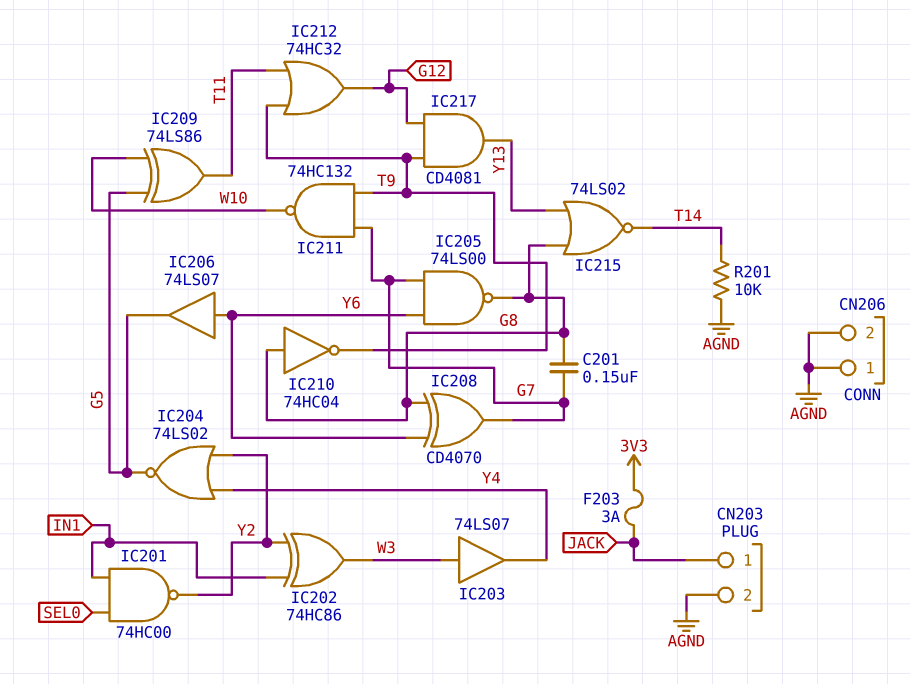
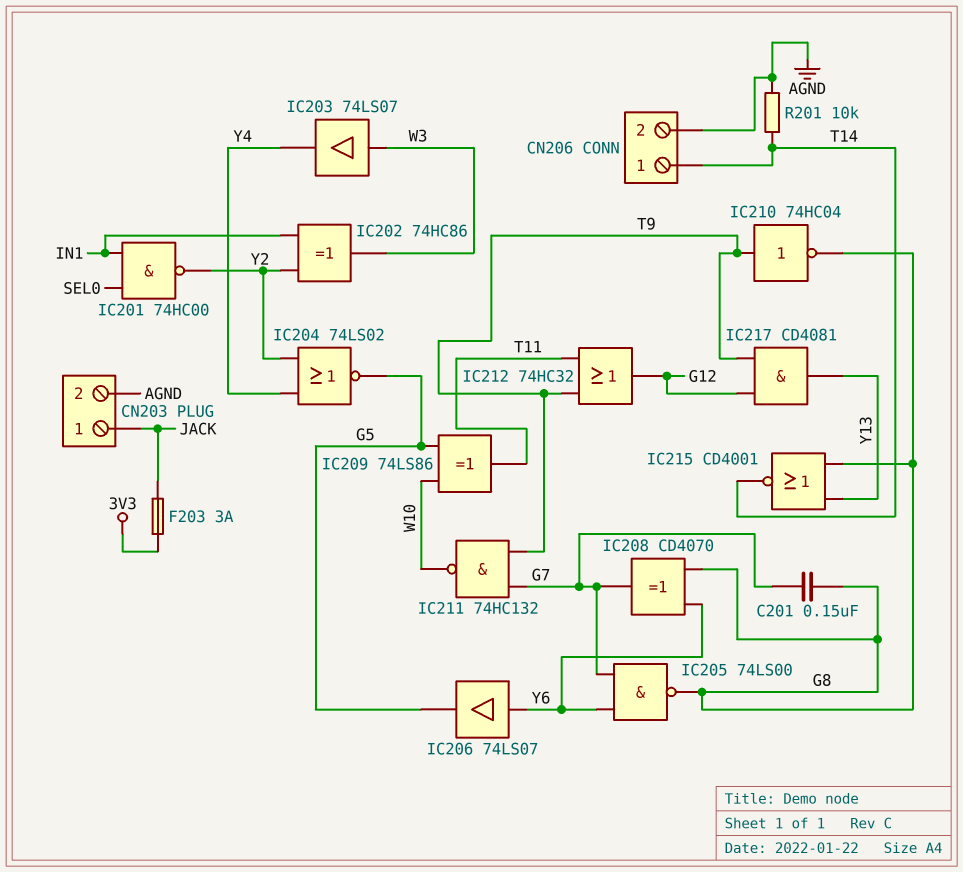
CN206 pin 1: AGND -> T14
IC210: NOT 74HC04 (in G8, out T9) -> NOT 74HC04 (in T9, out G8)
IC215: NOR 74LS02 (in G8, in Y13, out T14) -> NOR CD4001 (in G8, in Y13, out T14)

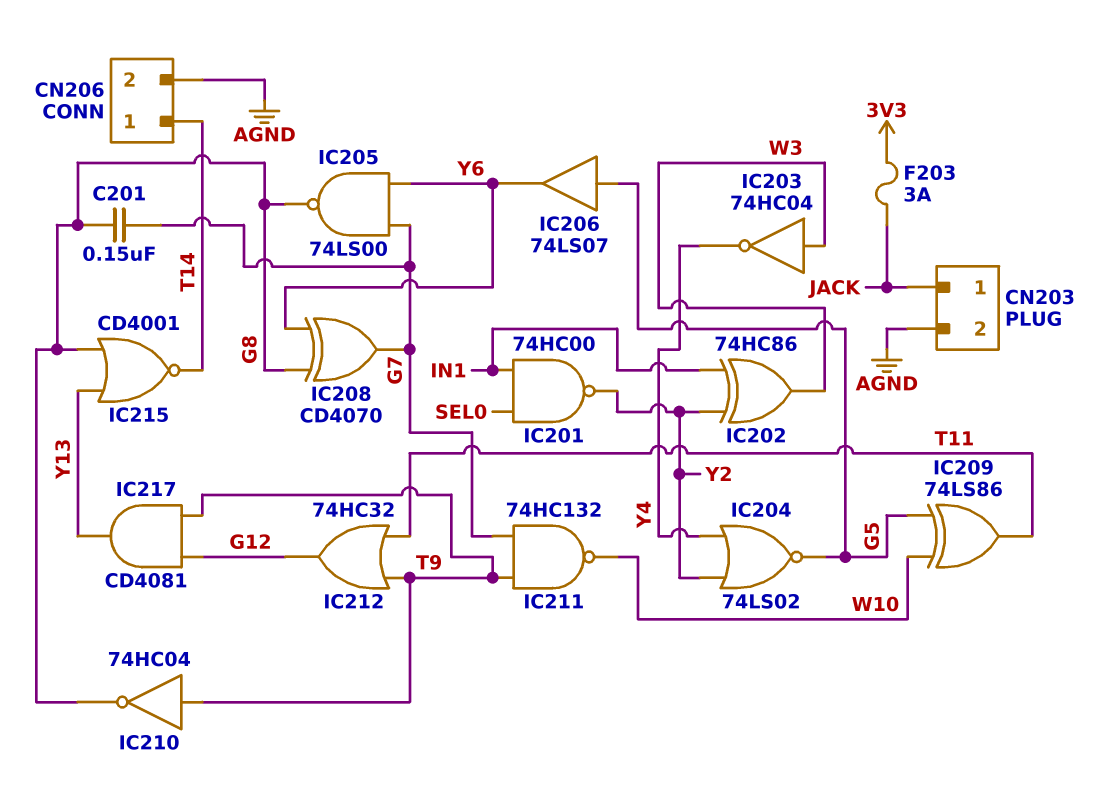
IC203: buffer 74LS07 (in W3, out Y4) -> NOT 74HC04 (in W3, out Y4)
IC206: buffer 74LS07 (in Y6, out G5) -> buffer 74LS07 (in G5, out Y6)
R201: 10k (AGND, T14) -> none

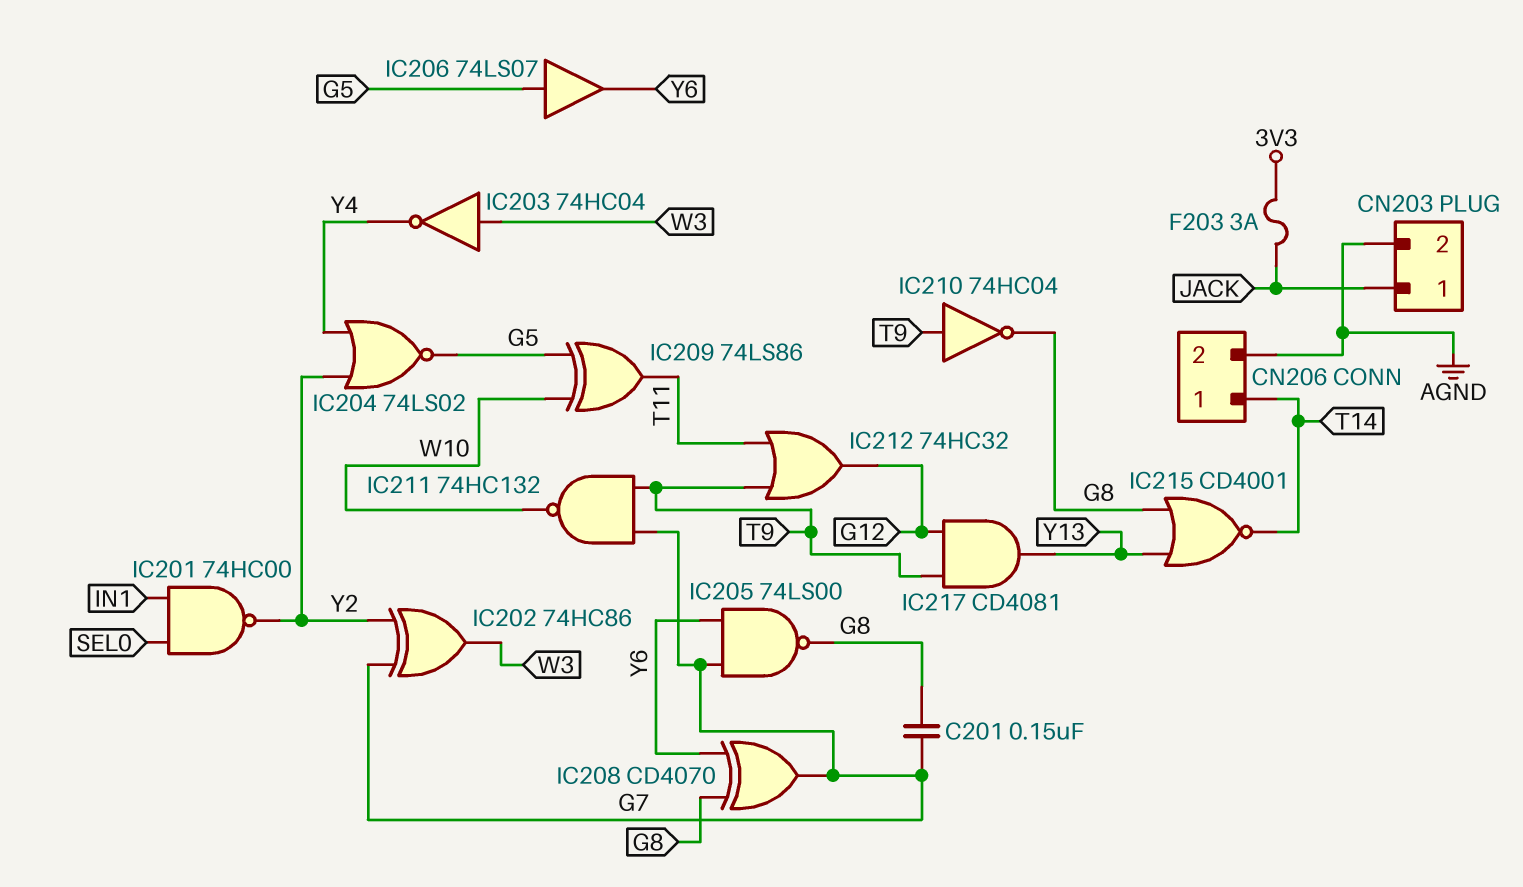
IC202: XOR 74HC86 (in IN1, in Y2, out W3) -> XOR 74HC86 (in G7, in Y2, out W3)

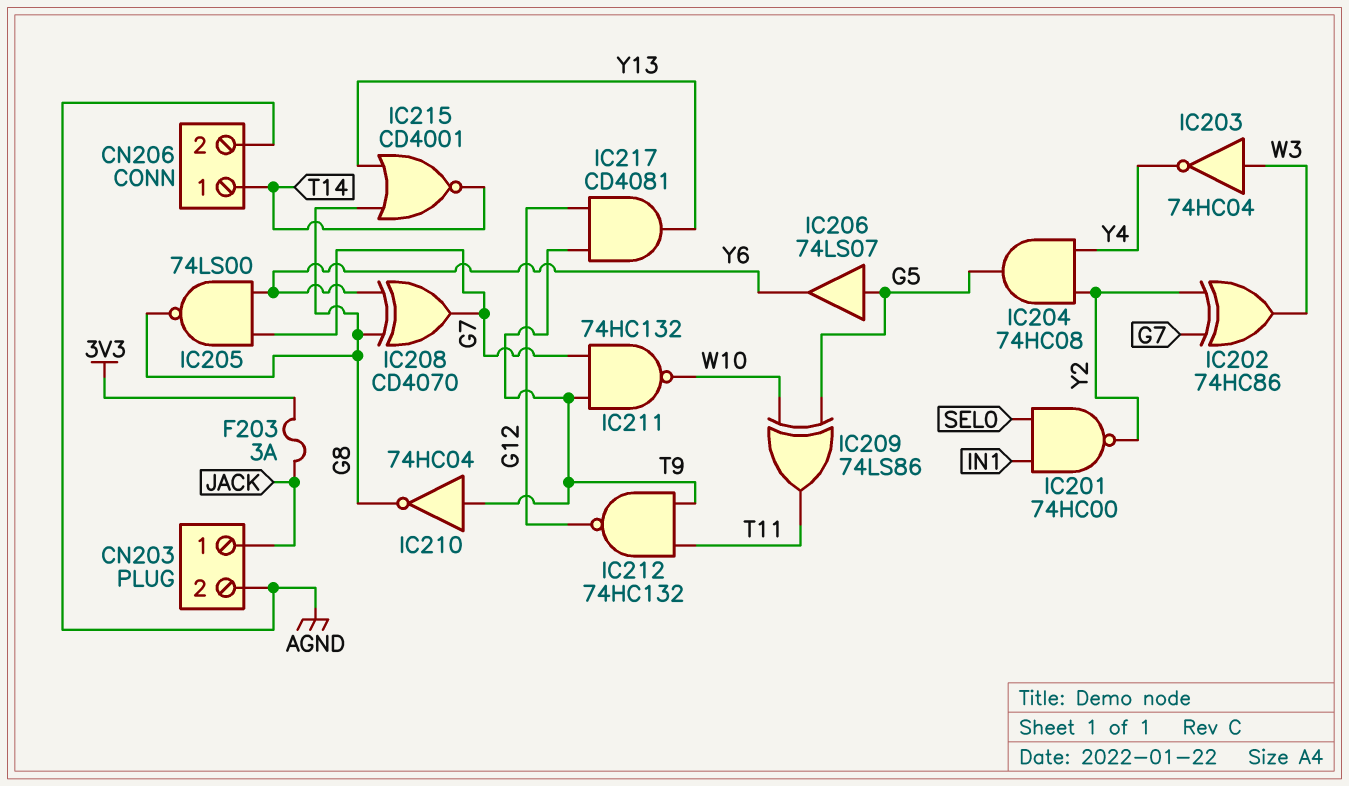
C201: 150nF (G7, G8) -> none
IC204: NOR 74LS02 (in Y2, in Y4, out G5) -> AND 74HC08 (in Y2, in Y4, out G5)
IC212: OR 74HC32 (in T9, in T11, out G12) -> NAND 74HC132 (in T9, in T11, out G12)

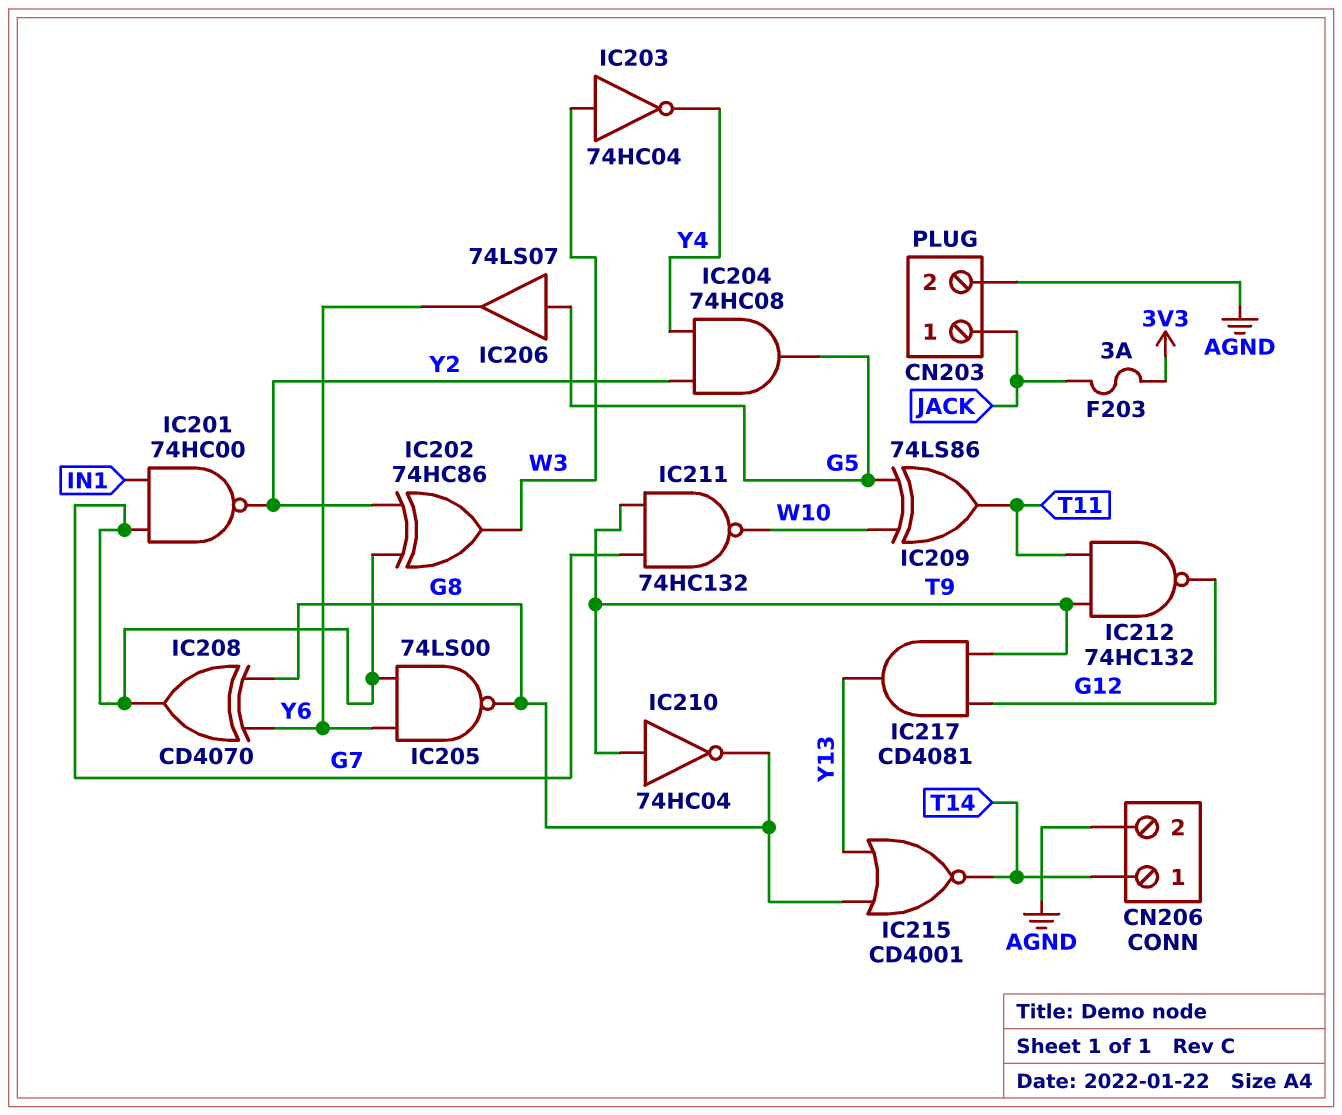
IC201: NAND 74HC00 (in IN1, in SEL0, out Y2) -> NAND 74HC00 (in G7, in IN1, out Y2)

